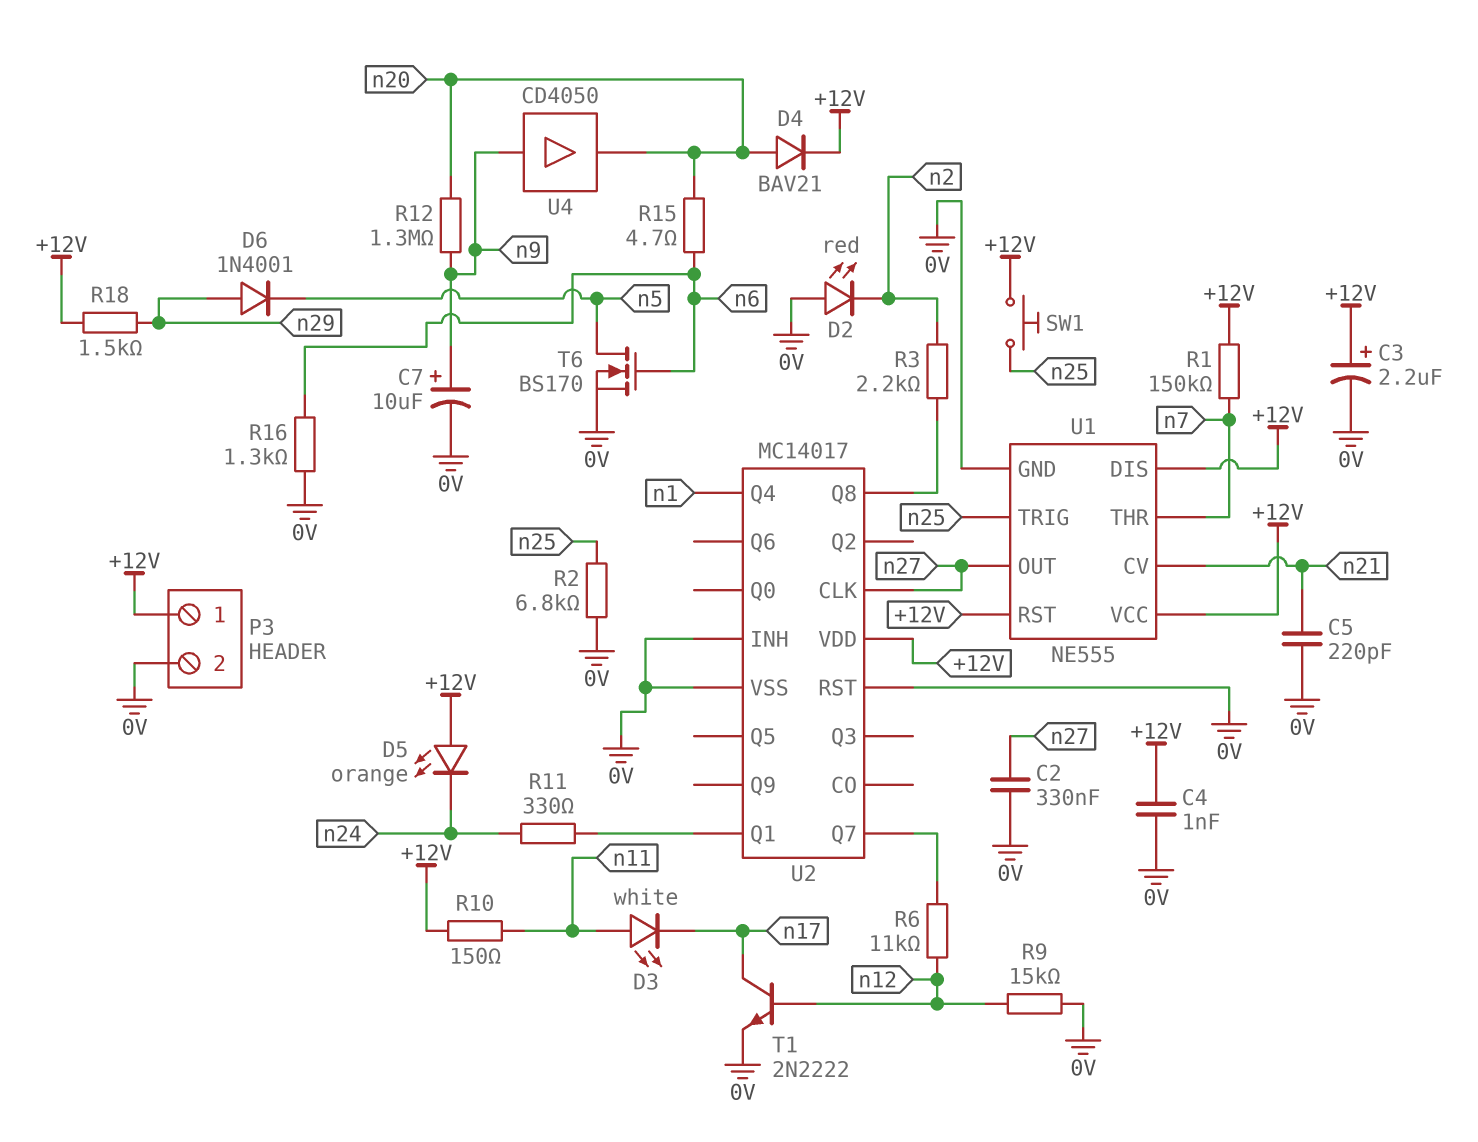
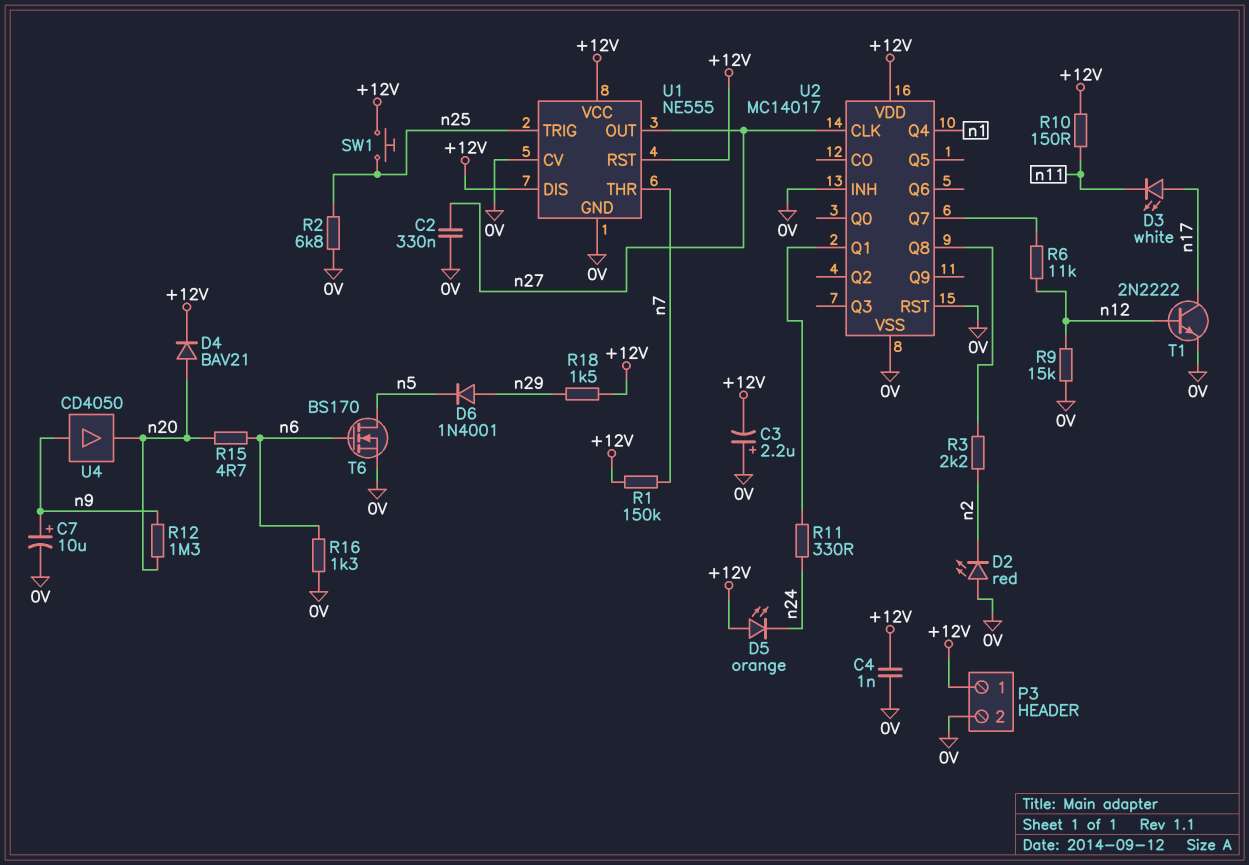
C3: 2.2uF (plus +12V, minus 0V) -> 2.2uF (plus 0V, minus +12V)
C5: 220pF (0V, n21) -> none
D3: LED white (A n11, K n17) -> LED white (A n17, K n11)
U1 pin CV: n21 -> 0V

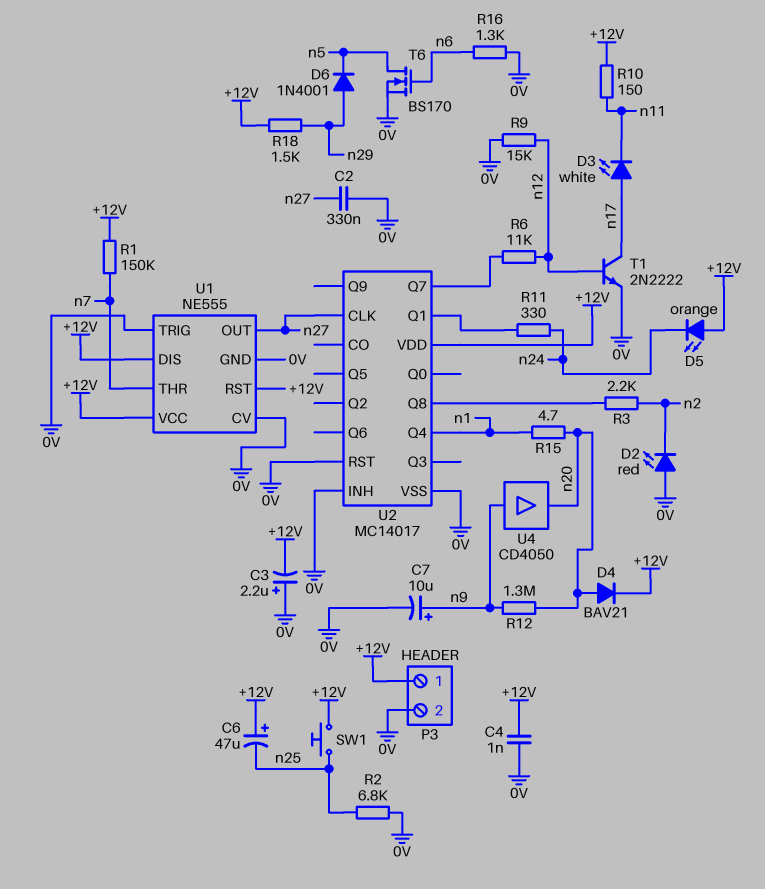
C6: none -> 47uF (plus +12V, minus n25)
R15: 4.7 (n6, n20) -> 4.7 (n1, n20)
U1 pin TRIG: n25 -> 0V

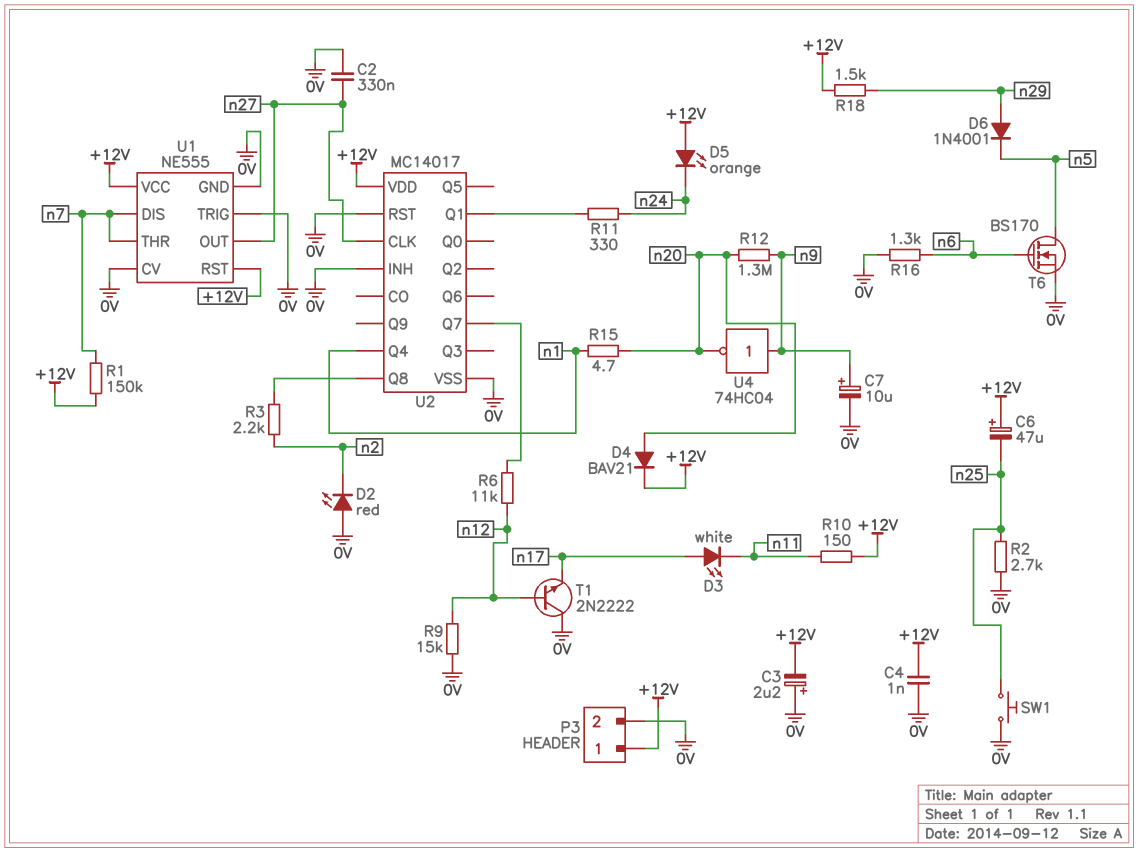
R2: 6.8k (0V, n25) -> 2.7k (0V, n25)
SW1: button (+12V, n25) -> button (0V, n25)
T1: NPN 2N2222 (B n12, C n17, E 0V) -> NPN 2N2222 (B n12, C 0V, E n17)
U1 pin DIS: +12V -> n7
U4: buffer CD4050 (in n9, out n20) -> NOT 74HC04 (in n9, out n20)

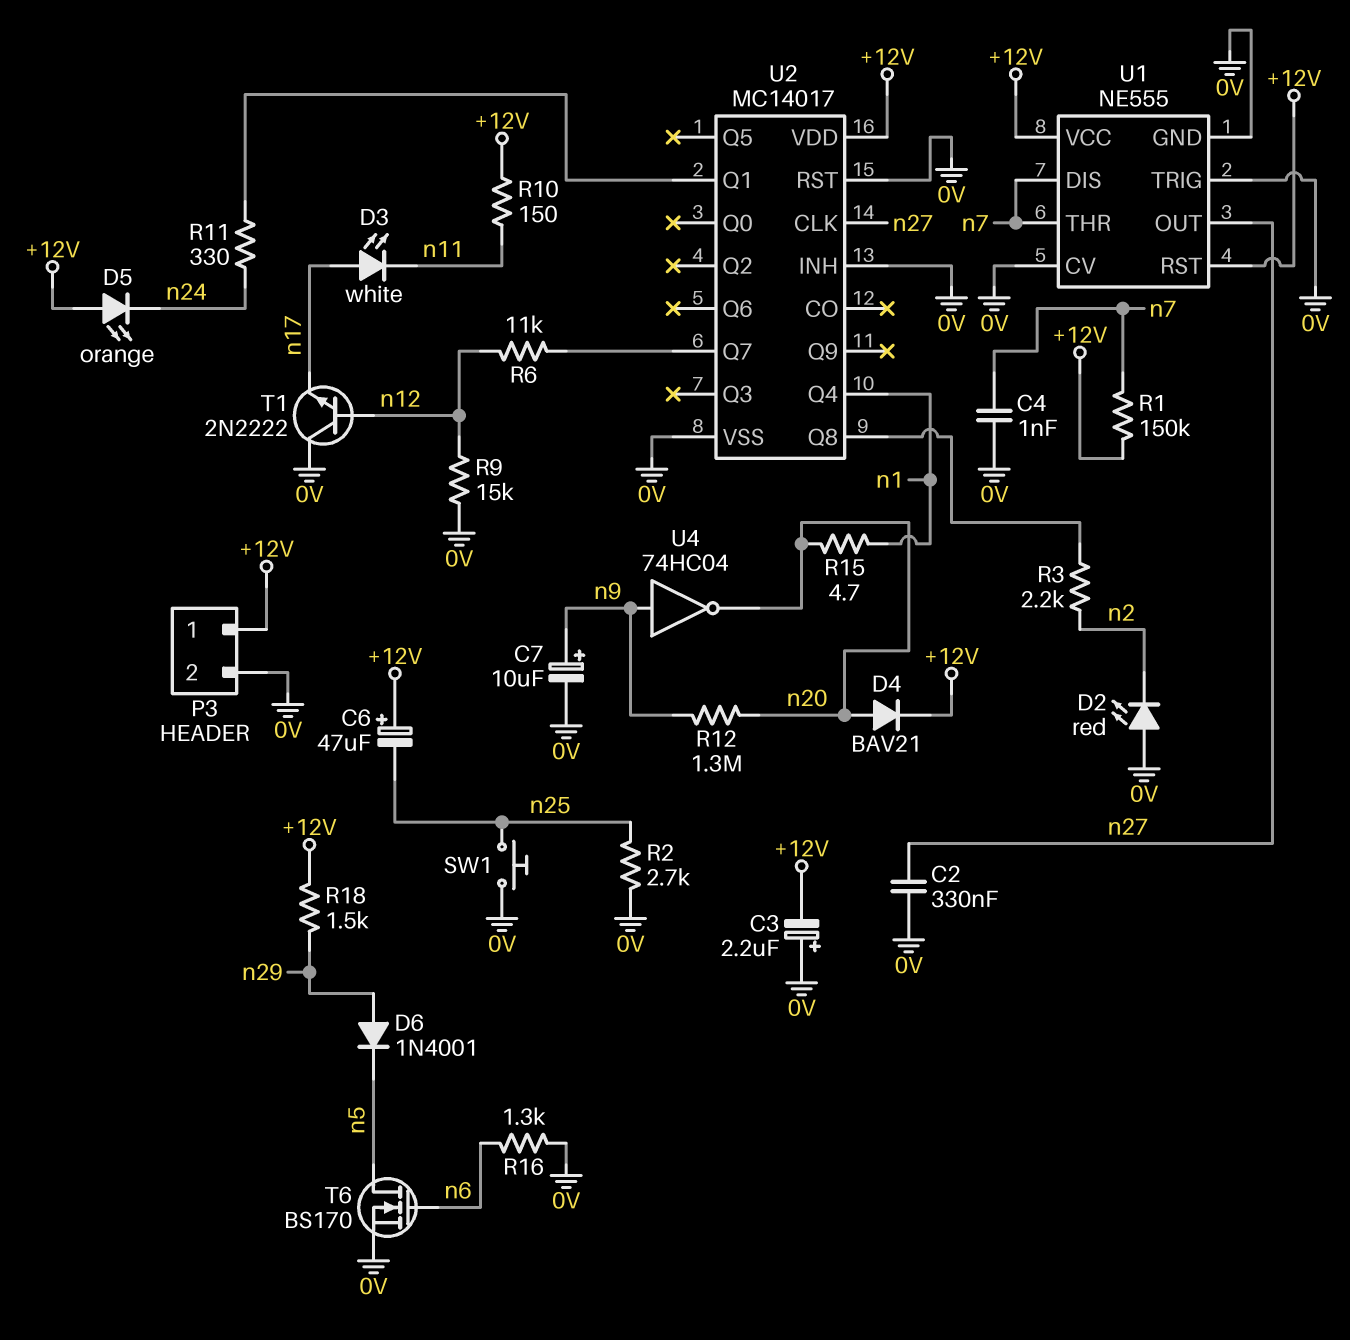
C4: 1nF (+12V, 0V) -> 1nF (0V, n7)

